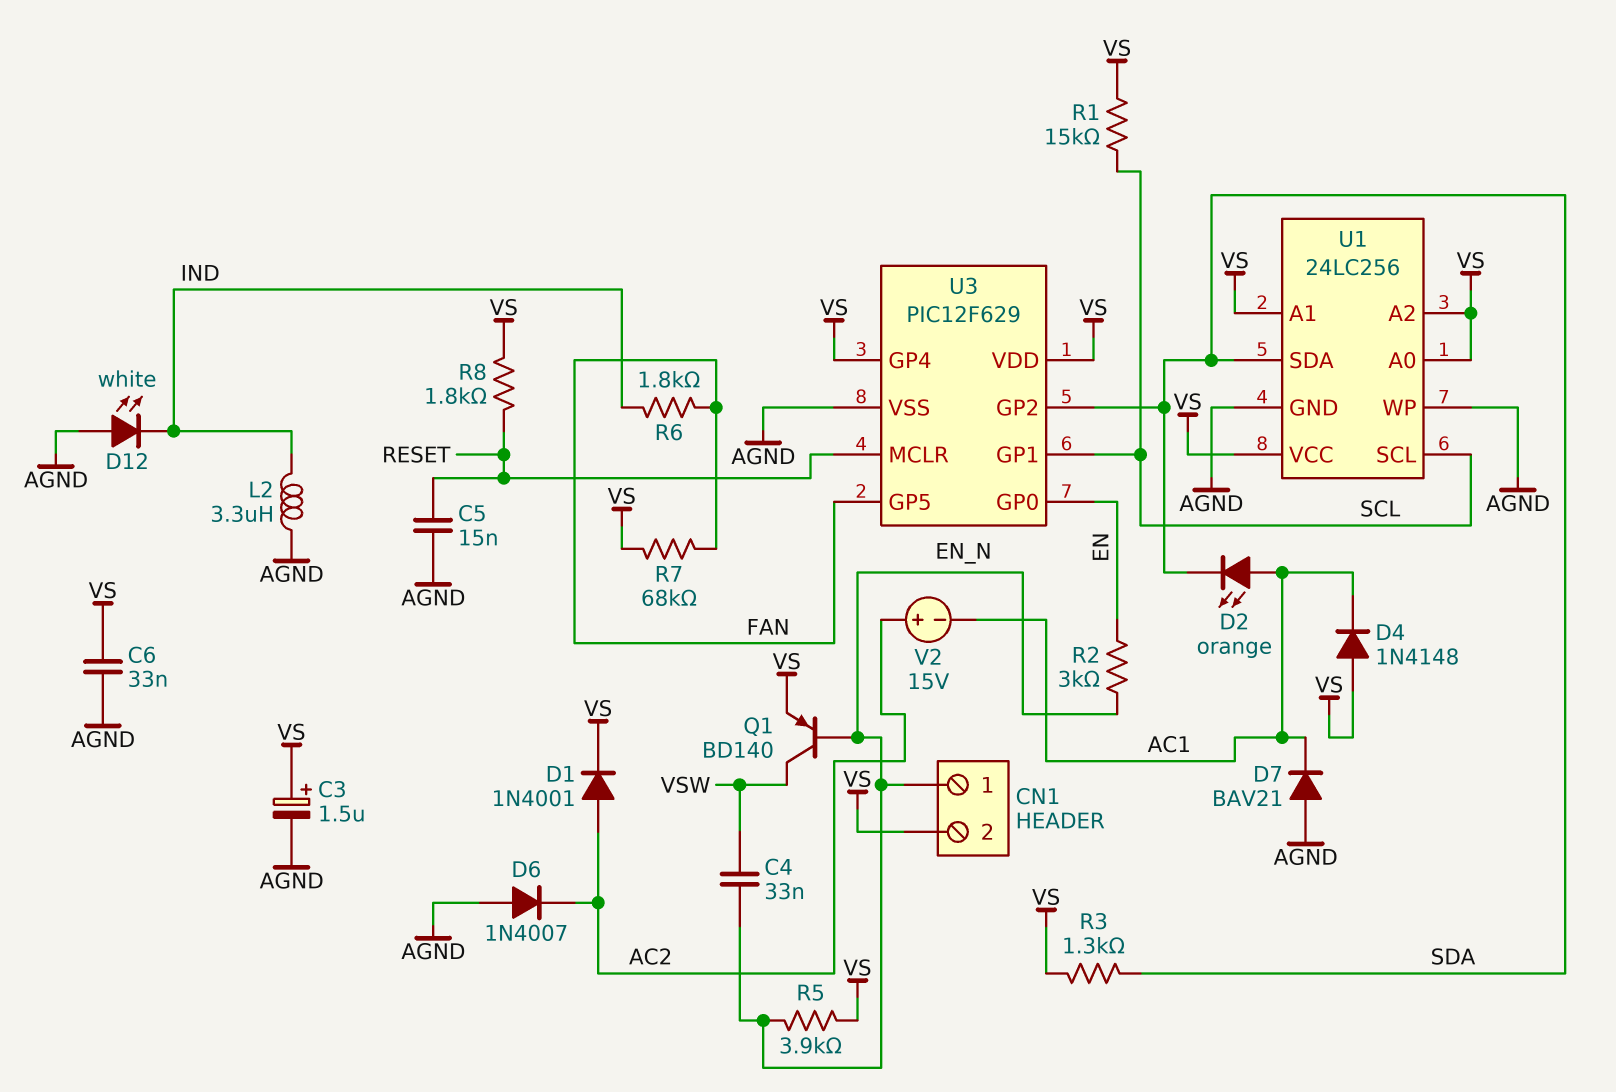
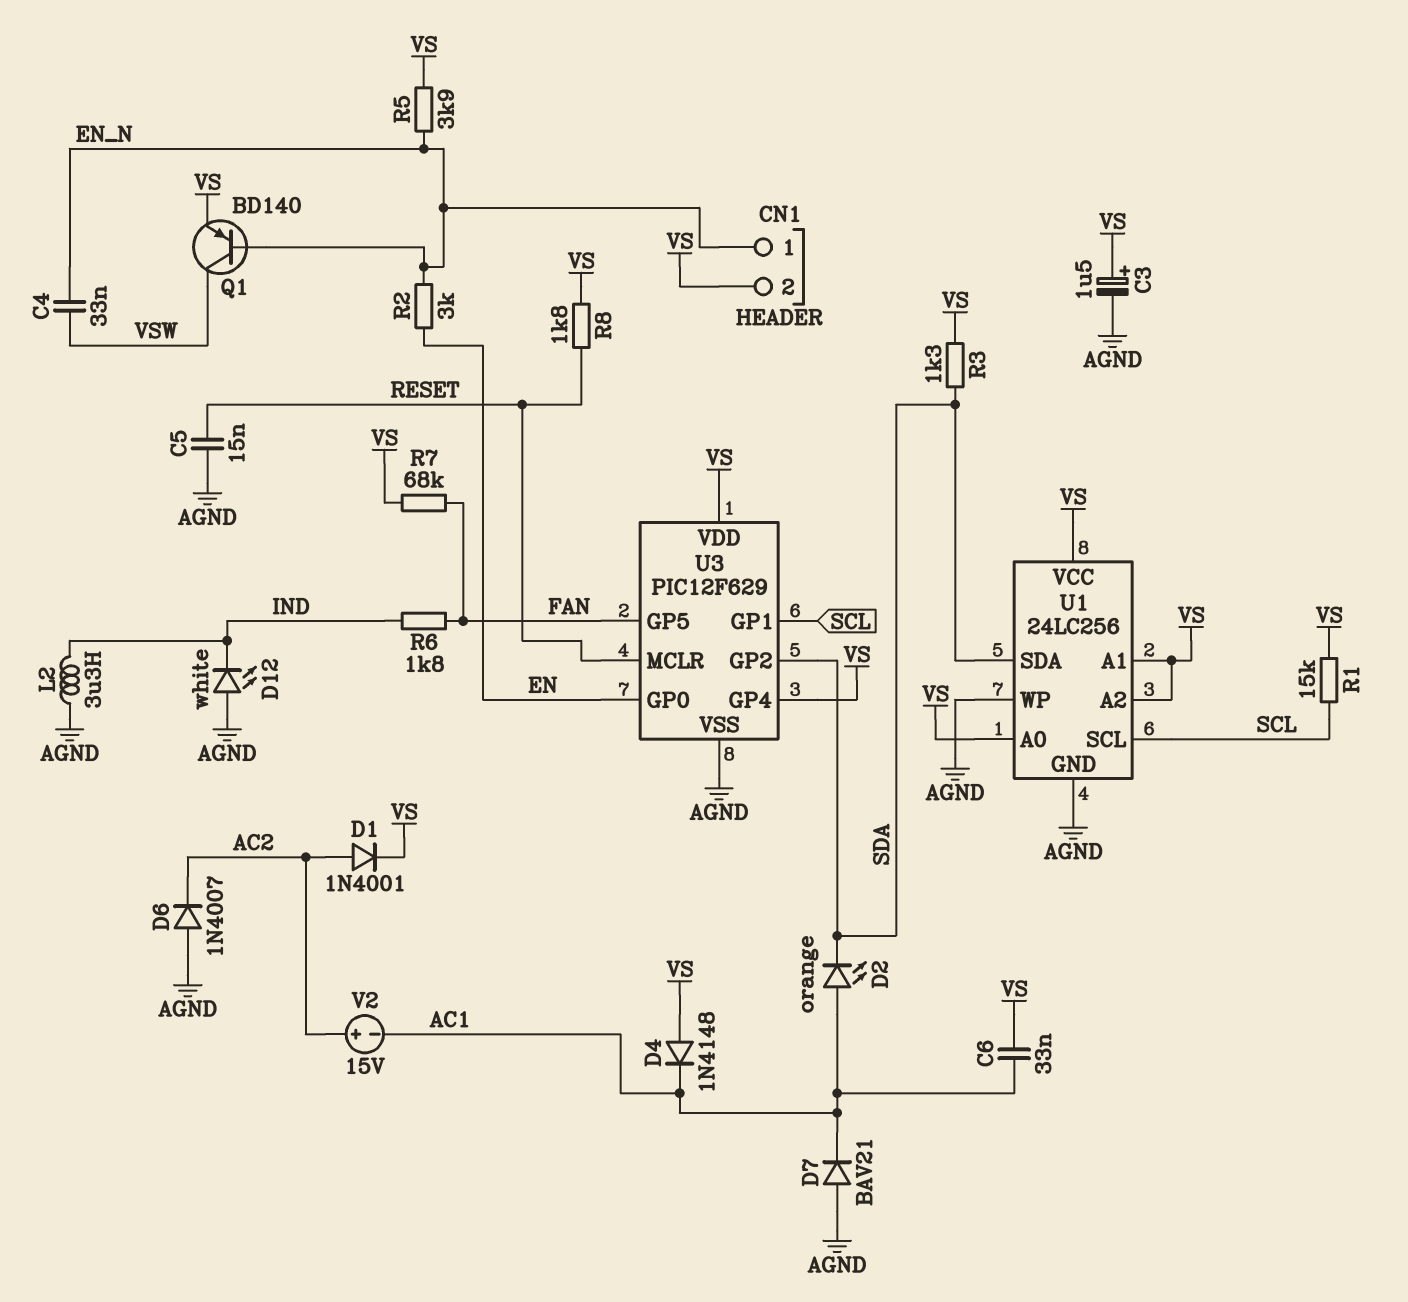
C6: 33nF (AGND, VS) -> 33nF (AC1, VS)

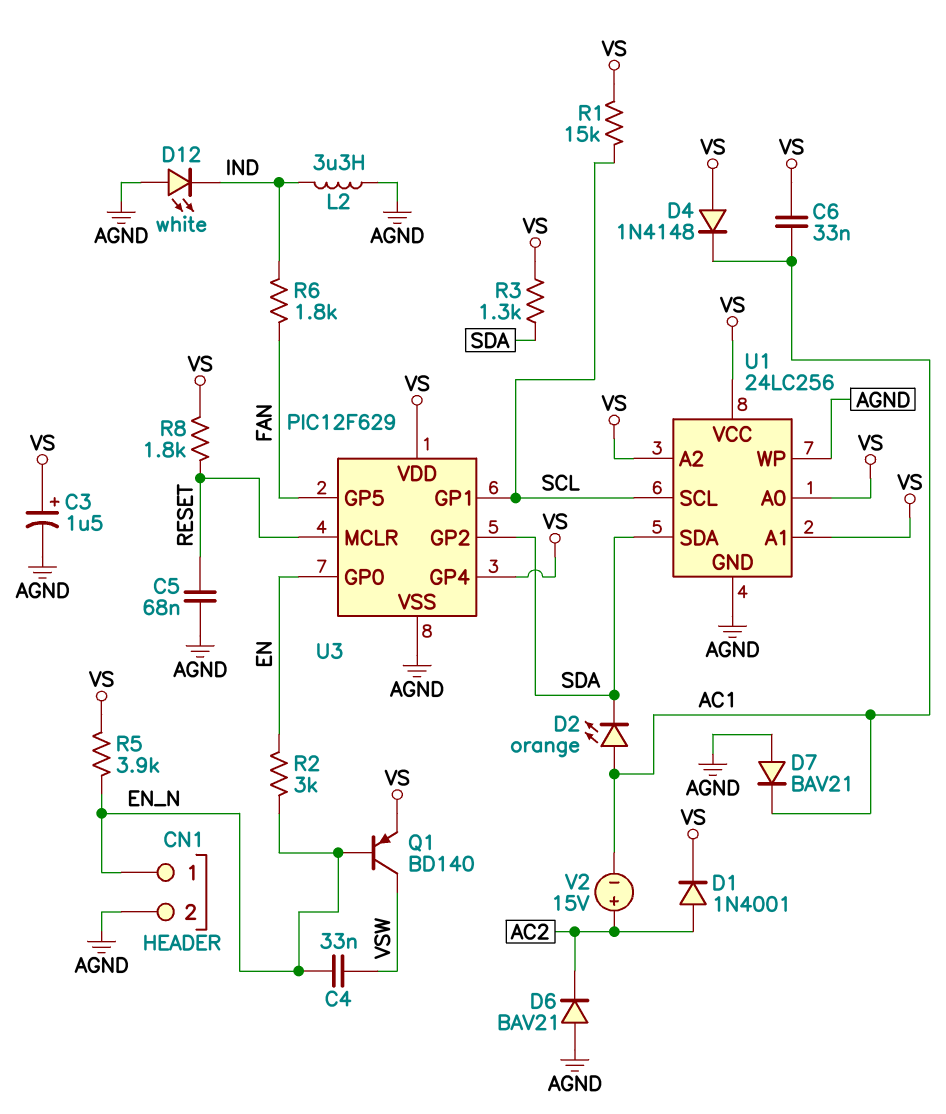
C5: 15nF (AGND, RESET) -> 68nF (AGND, RESET)
CN1 pin 2: VS -> AGND
D6: diode 1N4007 (A AGND, K AC2) -> diode BAV21 (A AGND, K AC2)
R7: 68k (FAN, VS) -> none

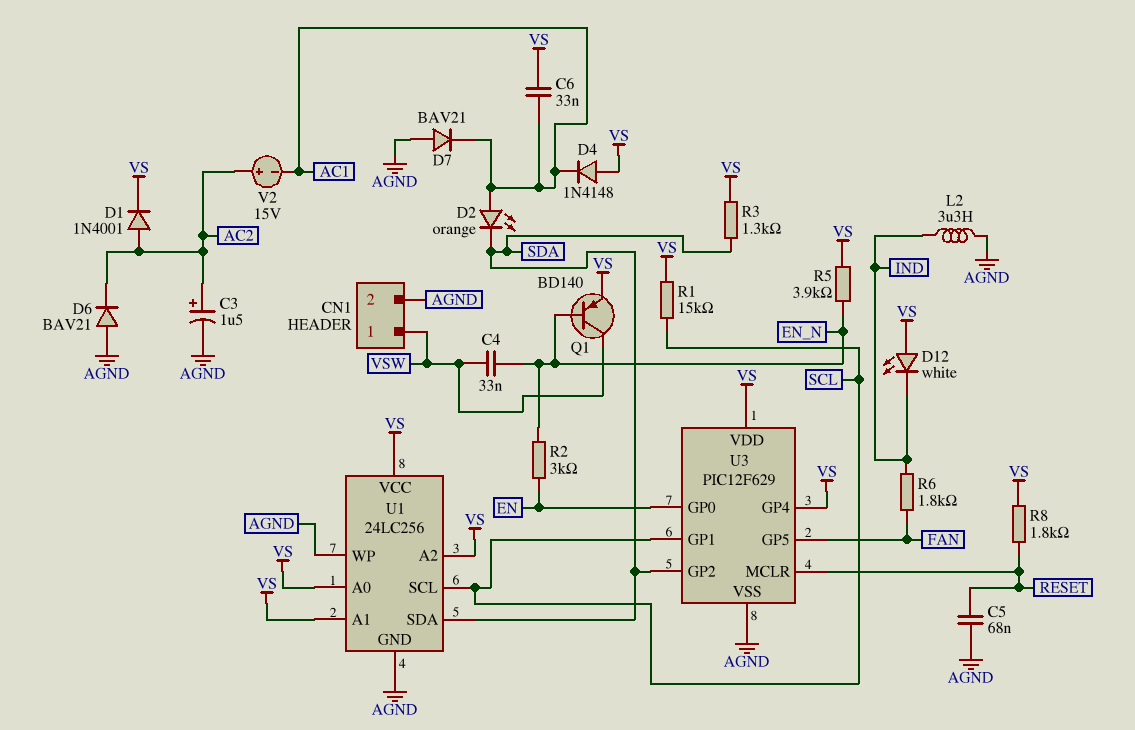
C3: 1.5uF (plus VS, minus AGND) -> 1.5uF (plus AC2, minus AGND)
CN1 pin 1: EN_N -> VSW
D12: LED white (A AGND, K IND) -> LED white (A VS, K IND)

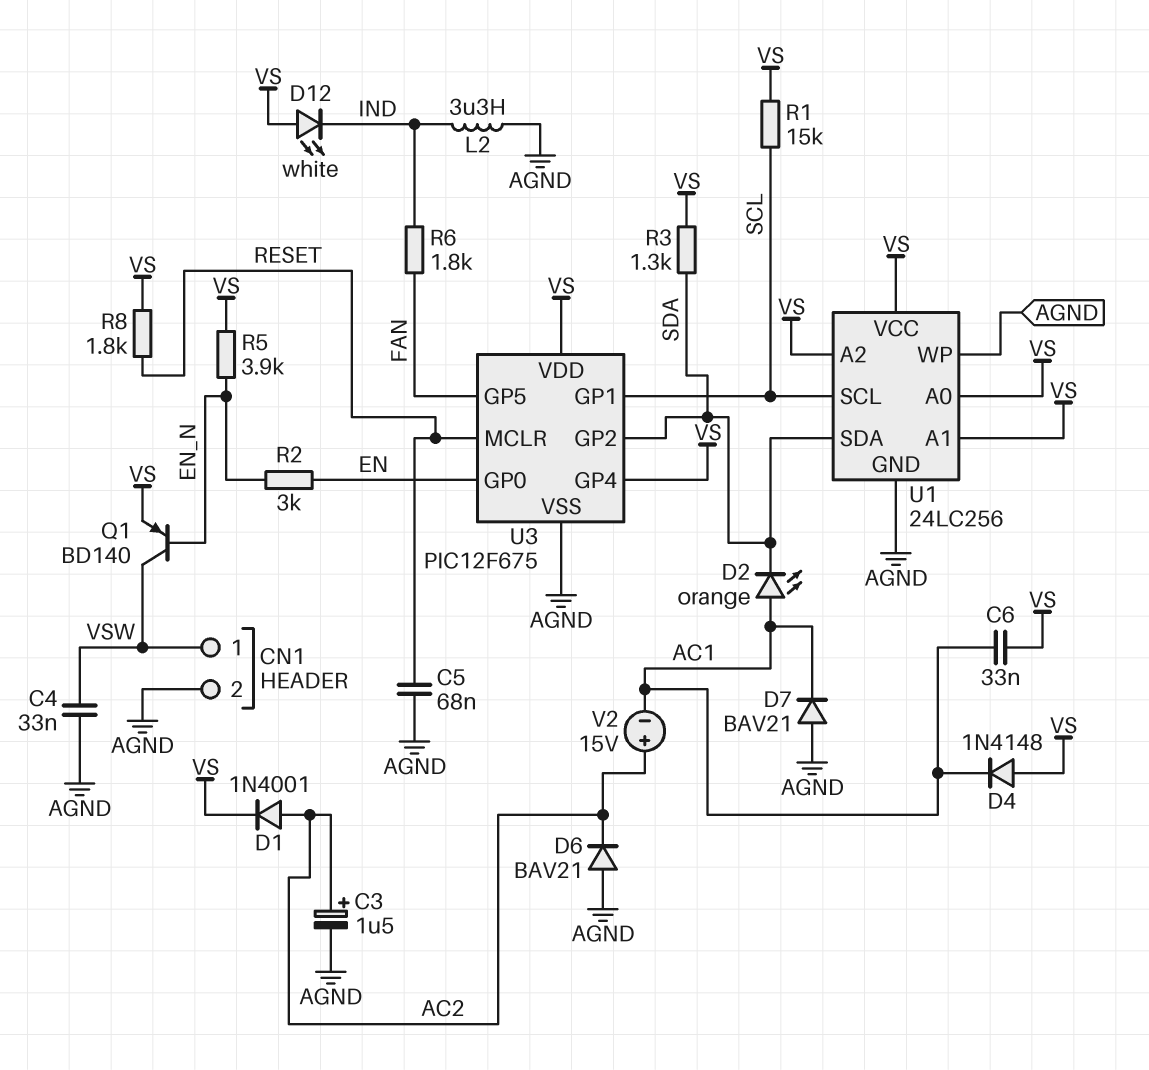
C4: 33nF (EN_N, VSW) -> 33nF (AGND, VSW)
U3: PIC12F629 -> PIC12F675

